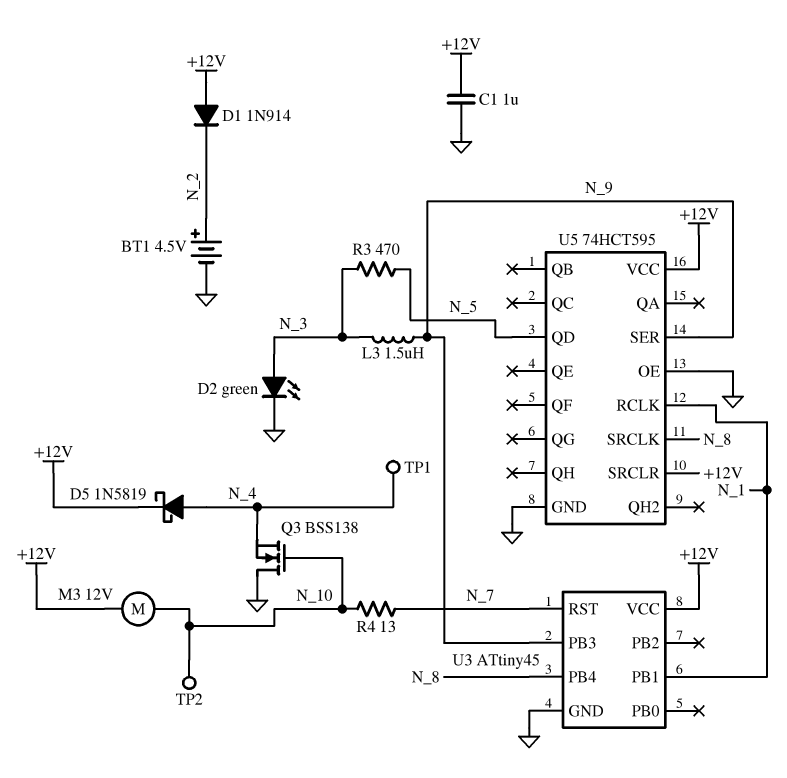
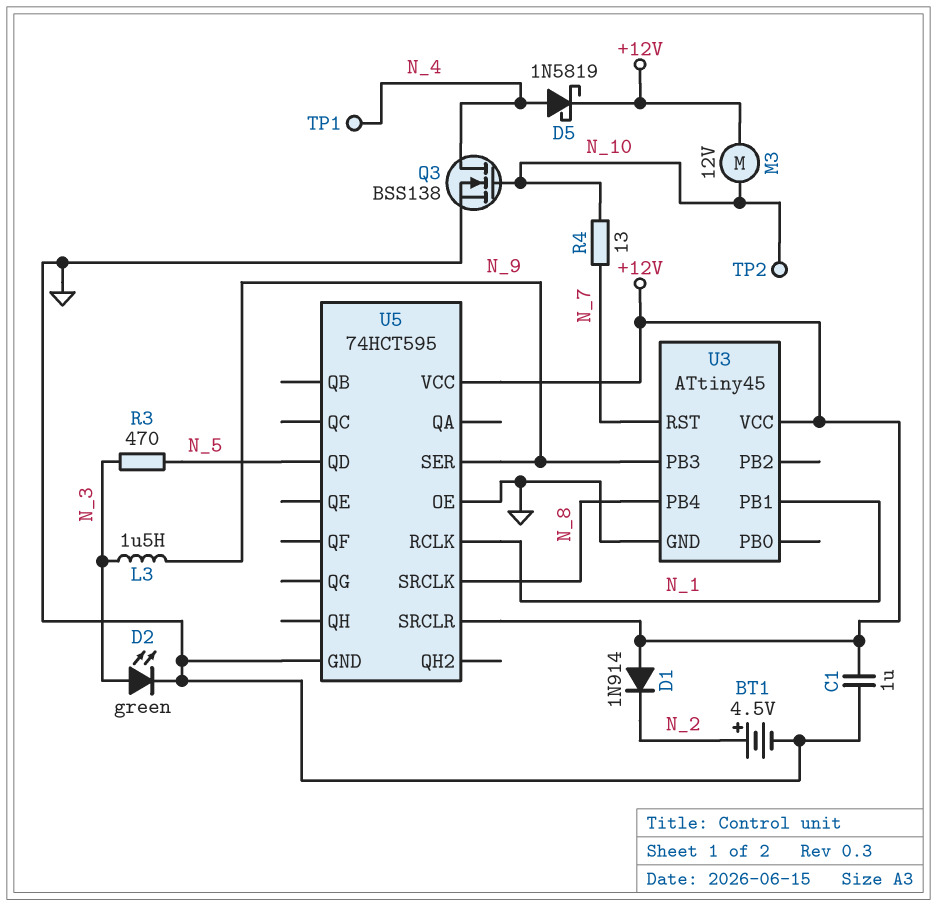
Q3: NMOS BSS138 (G N_10, D GND, S N_4) -> NMOS BSS138 (G N_10, D N_4, S GND)

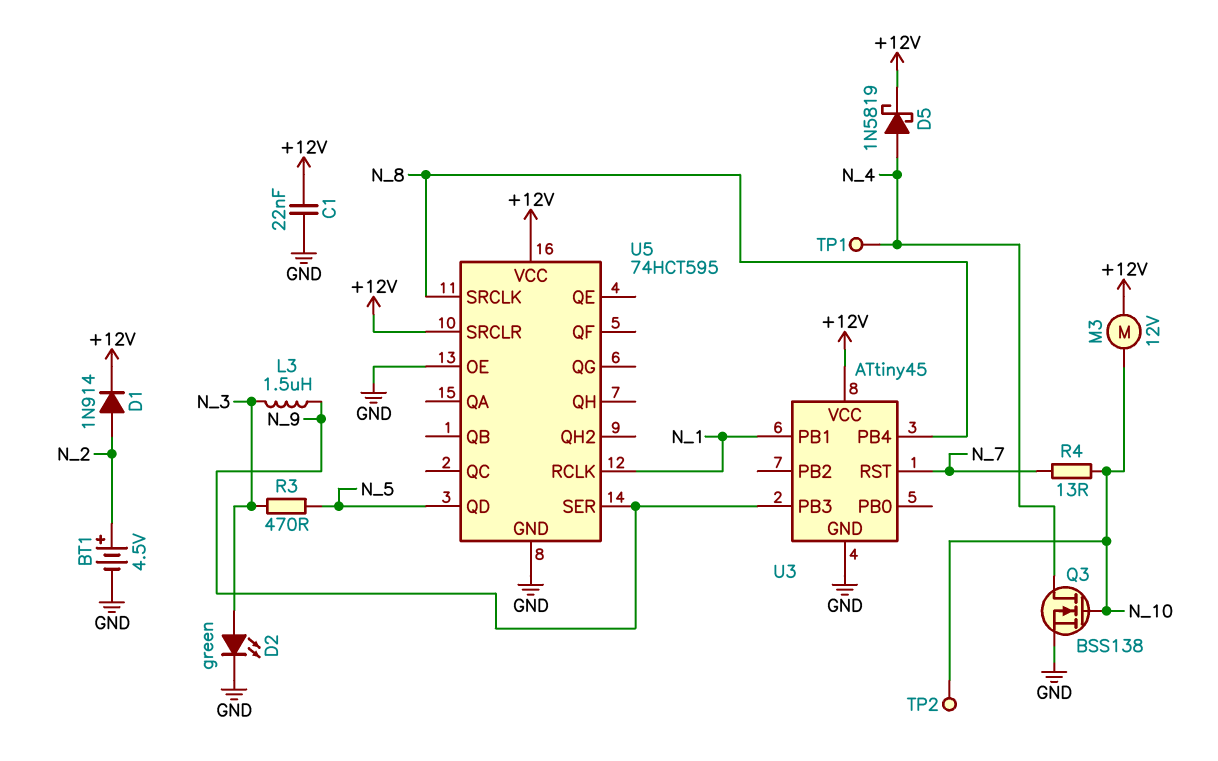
C1: 1uF (+12V, GND) -> 22nF (+12V, GND)
D1: diode 1N914 (A +12V, K N_2) -> diode 1N914 (A N_2, K +12V)

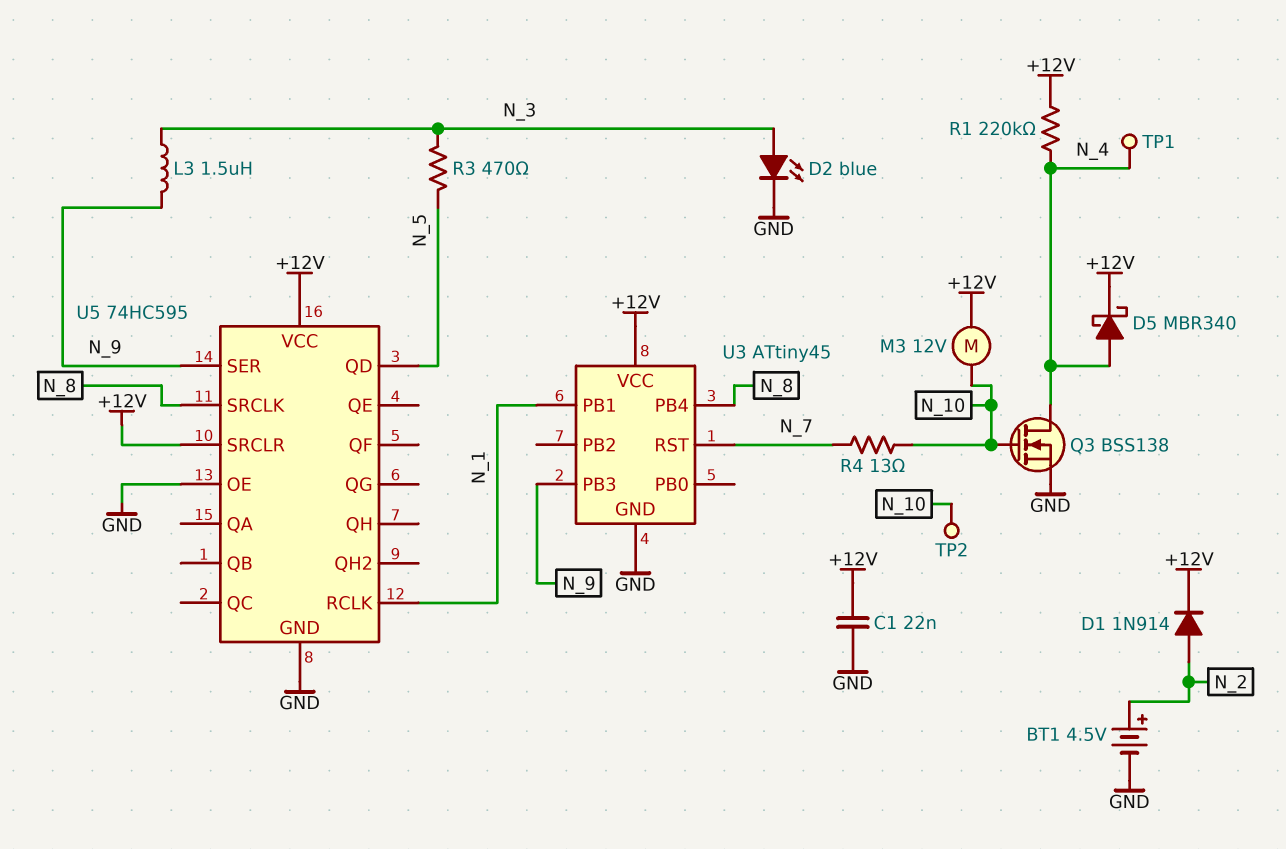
D2: LED green (A N_3, K GND) -> LED blue (A N_3, K GND)
D5: schottky 1N5819 (A N_4, K +12V) -> schottky MBR340 (A N_4, K +12V)
R1: none -> 220k (+12V, N_4)
U5: 74HCT595 -> 74HC595

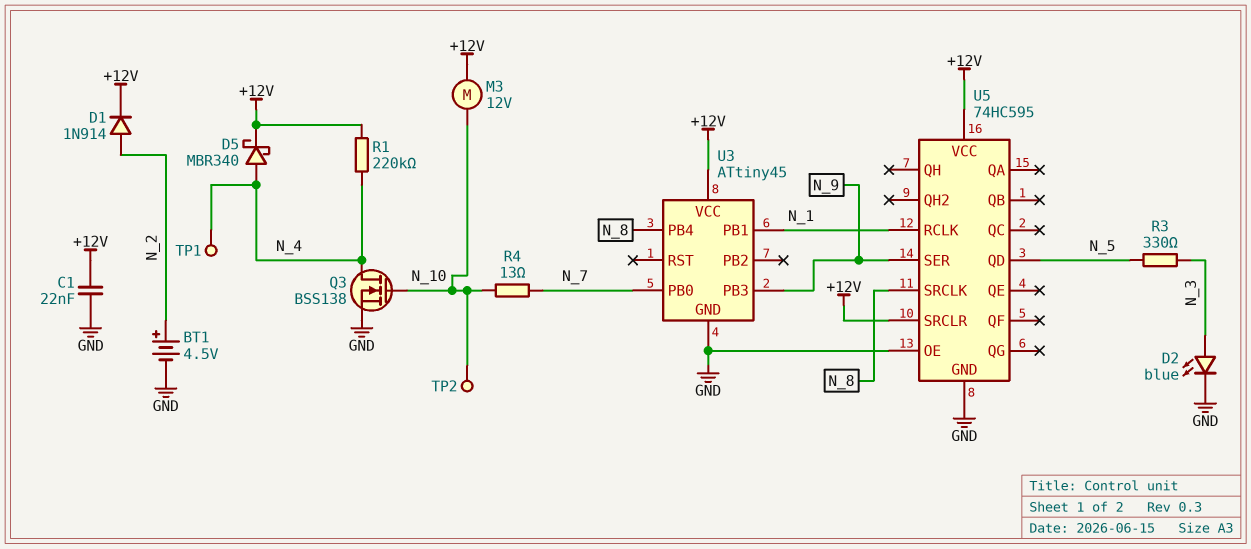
L3: 1.5uH (N_3, N_9) -> none
R3: 470 (N_3, N_5) -> 330 (N_3, N_5)
U3 pin PB0: none -> N_7
U3 pin RST: N_7 -> none

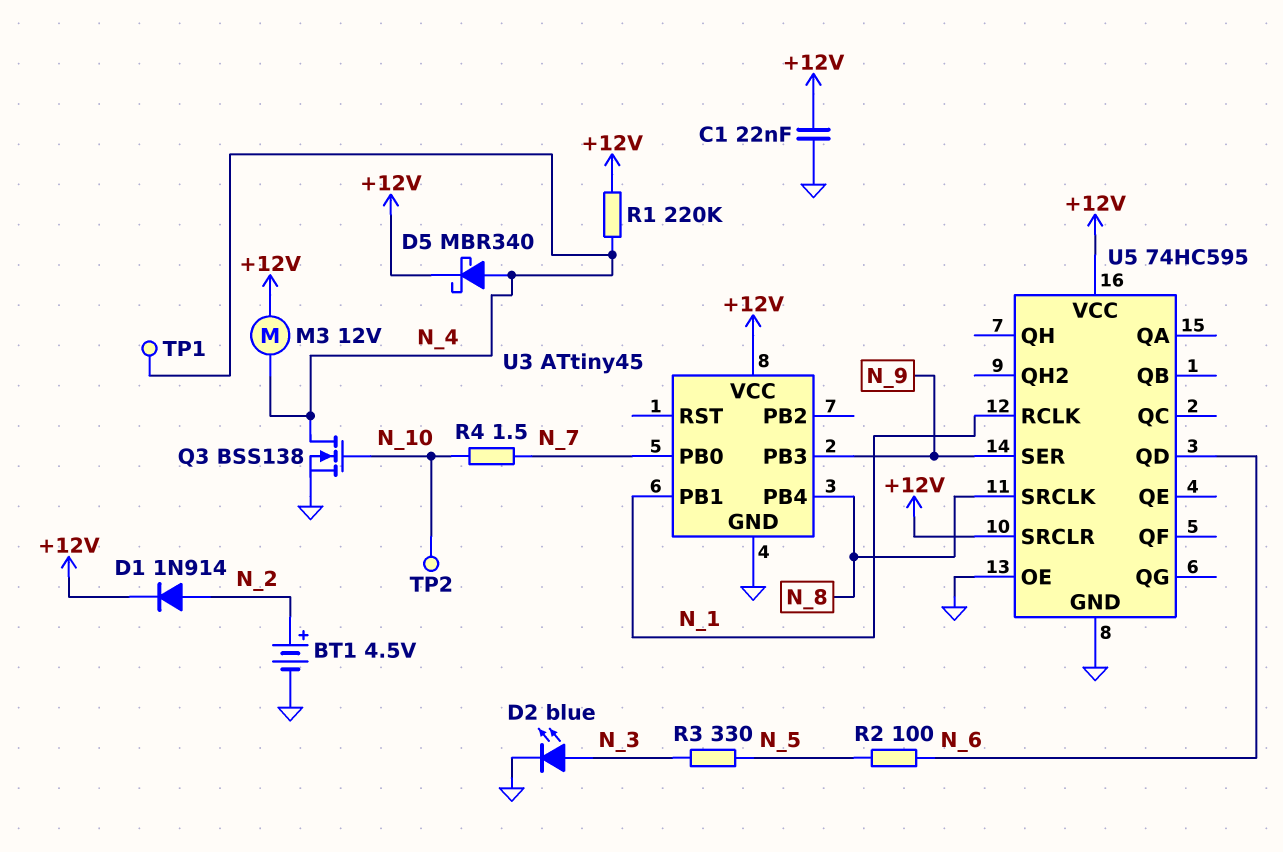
M3: motor 12V (+12V, N_10) -> motor 12V (+12V, N_4)
R2: none -> 100 (N_5, N_6)
R4: 13 (N_7, N_10) -> 1.5 (N_7, N_10)
U5 pin QD: N_5 -> N_6

